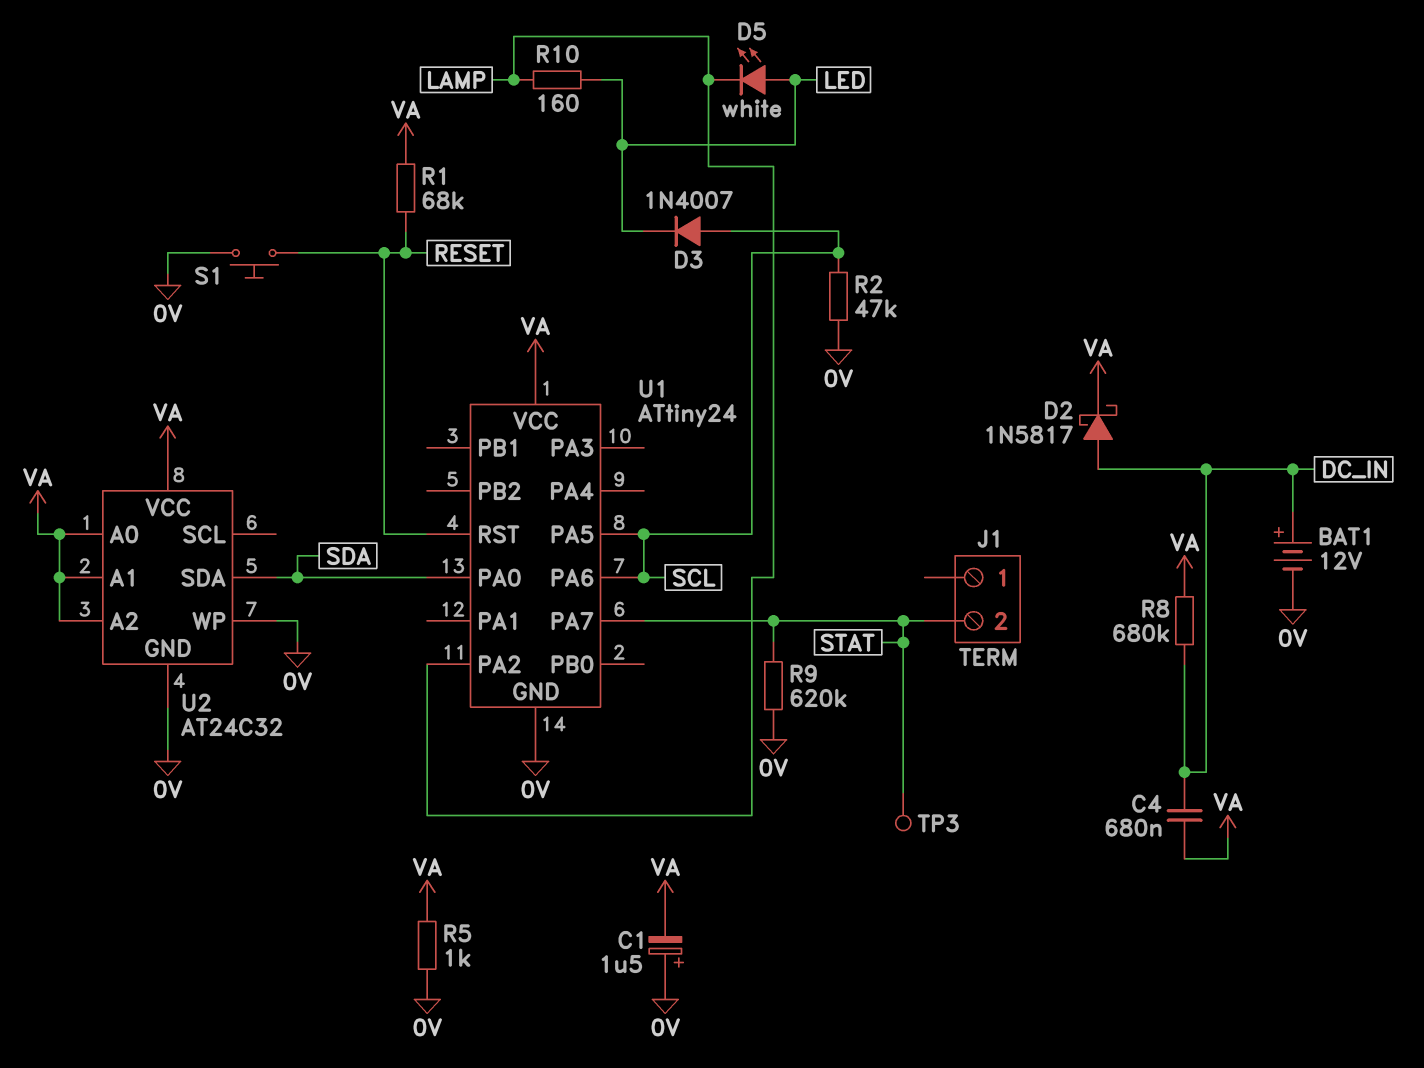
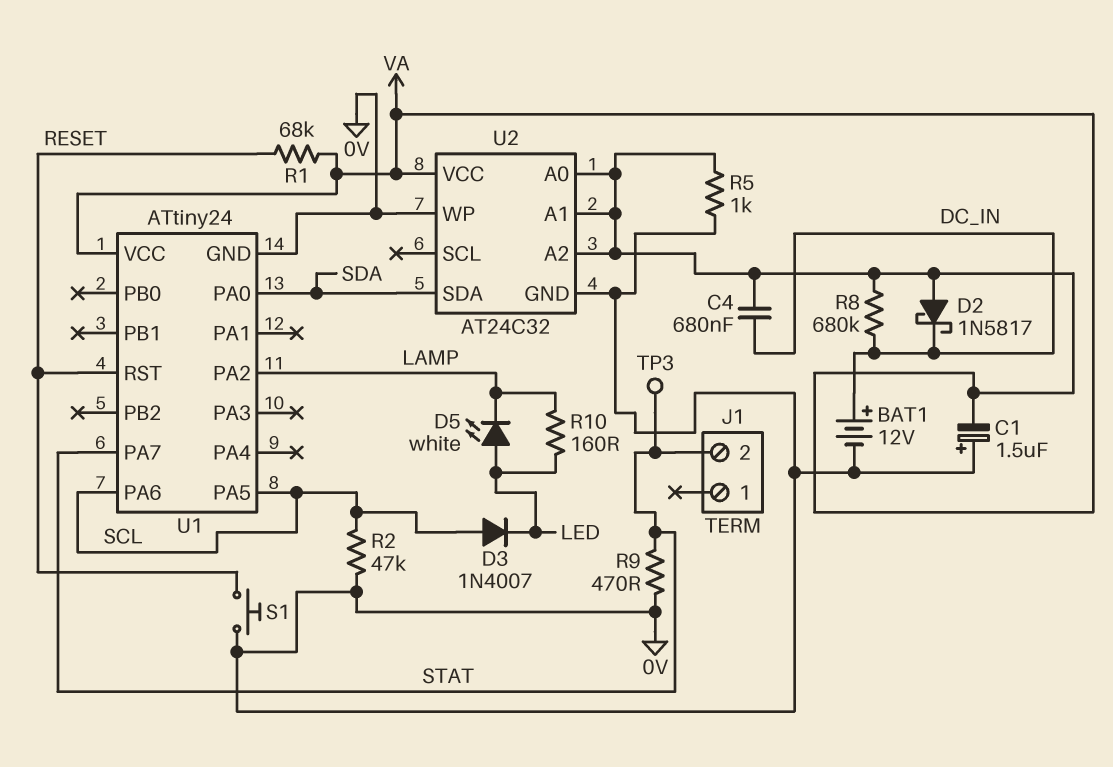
D2: schottky 1N5817 (A DC_IN, K VA) -> schottky 1N5817 (A VA, K DC_IN)
R9: 620k (0V, STAT) -> 470 (0V, STAT)

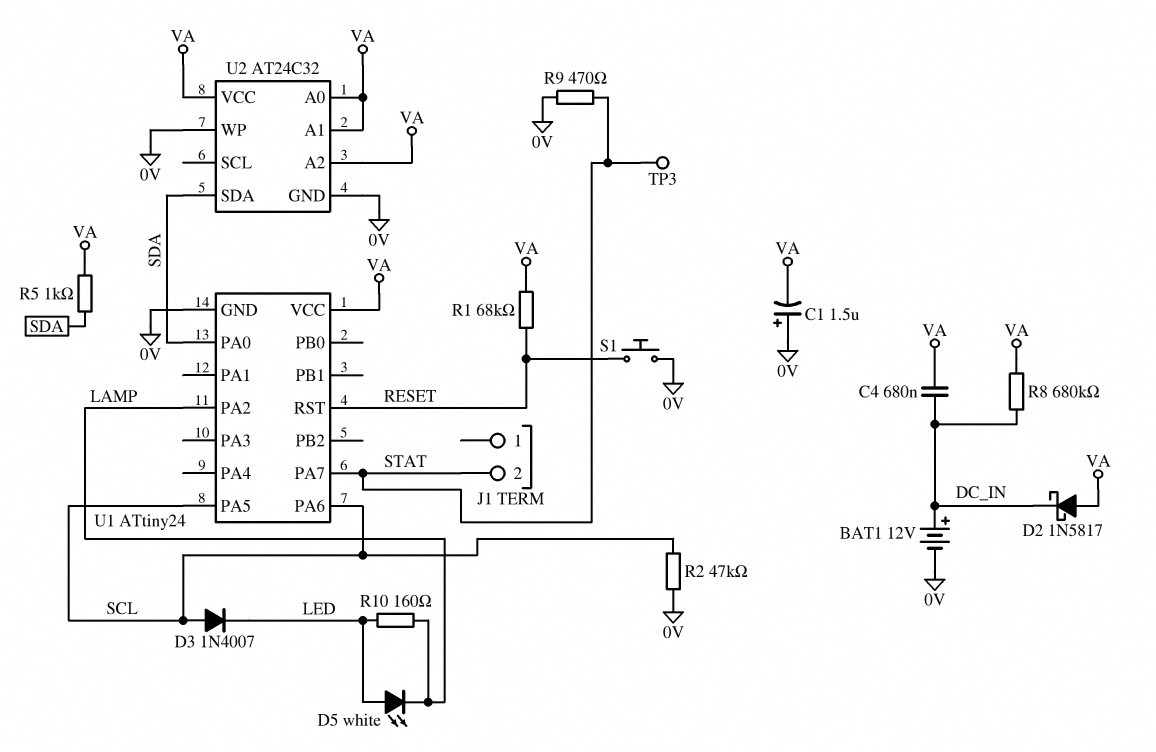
R5: 1k (0V, VA) -> 1k (SDA, VA)

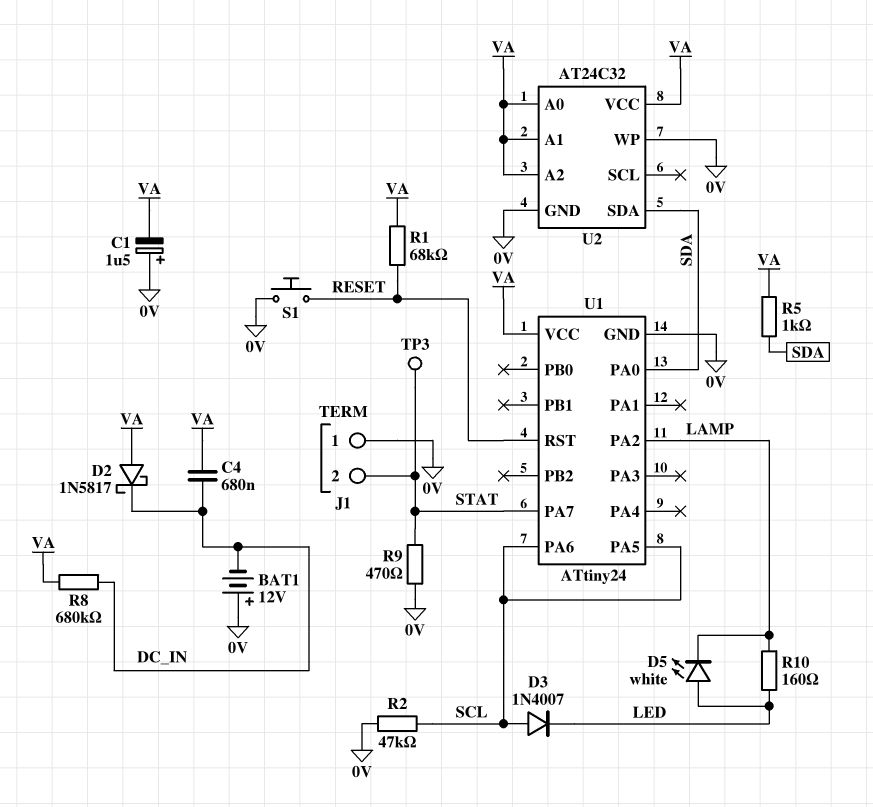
BAT1: 12V (plus DC_IN, minus 0V) -> 12V (plus 0V, minus DC_IN)
J1 pin 1: none -> 0V

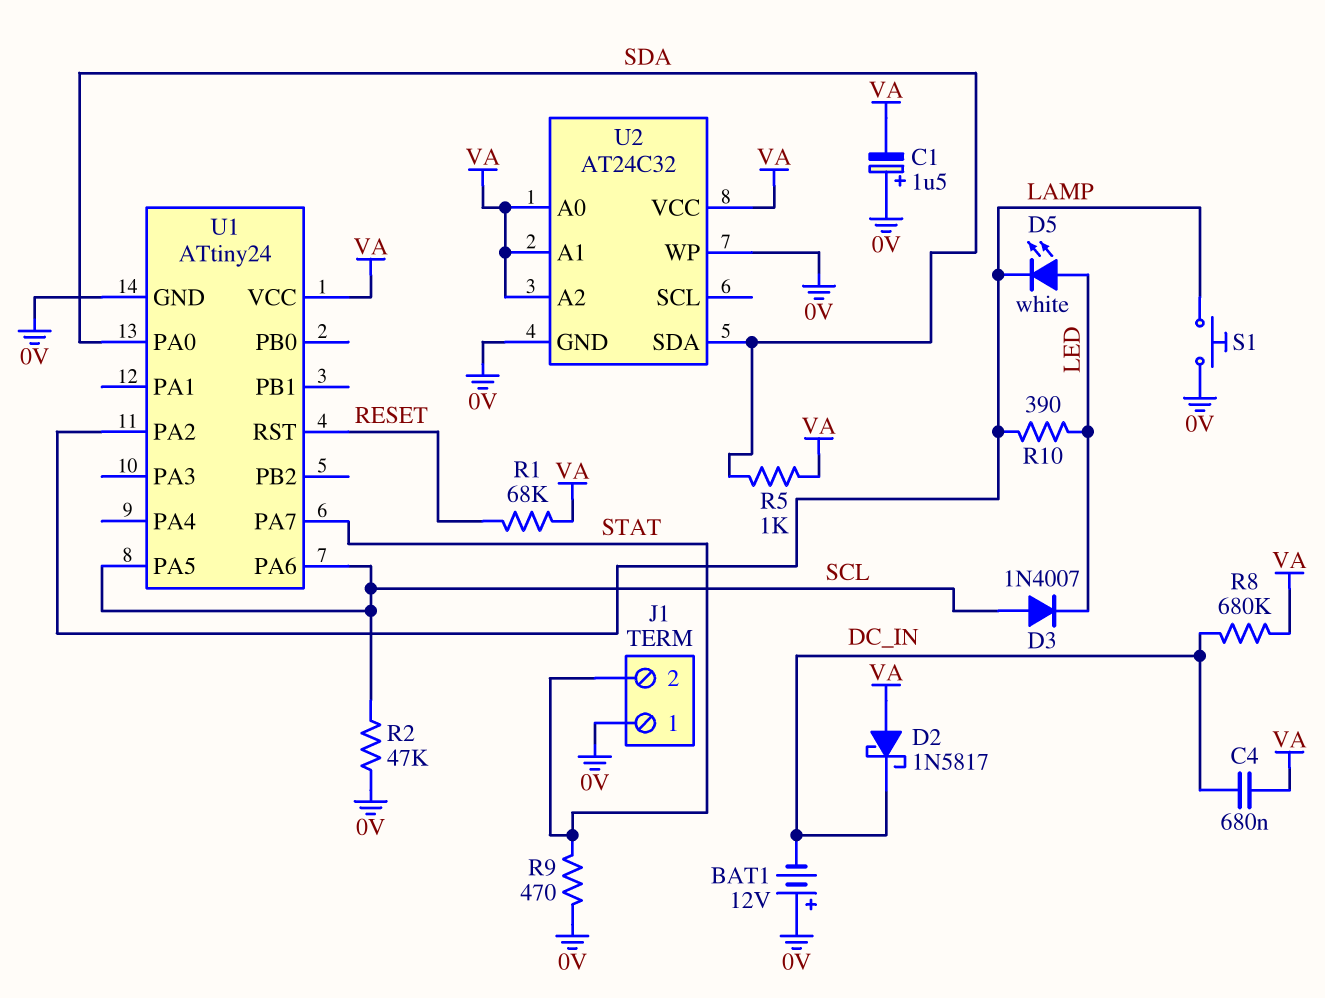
R10: 160 (LAMP, LED) -> 390 (LAMP, LED)
S1: button (0V, RESET) -> button (0V, LAMP)
TP3: test point (STAT) -> none

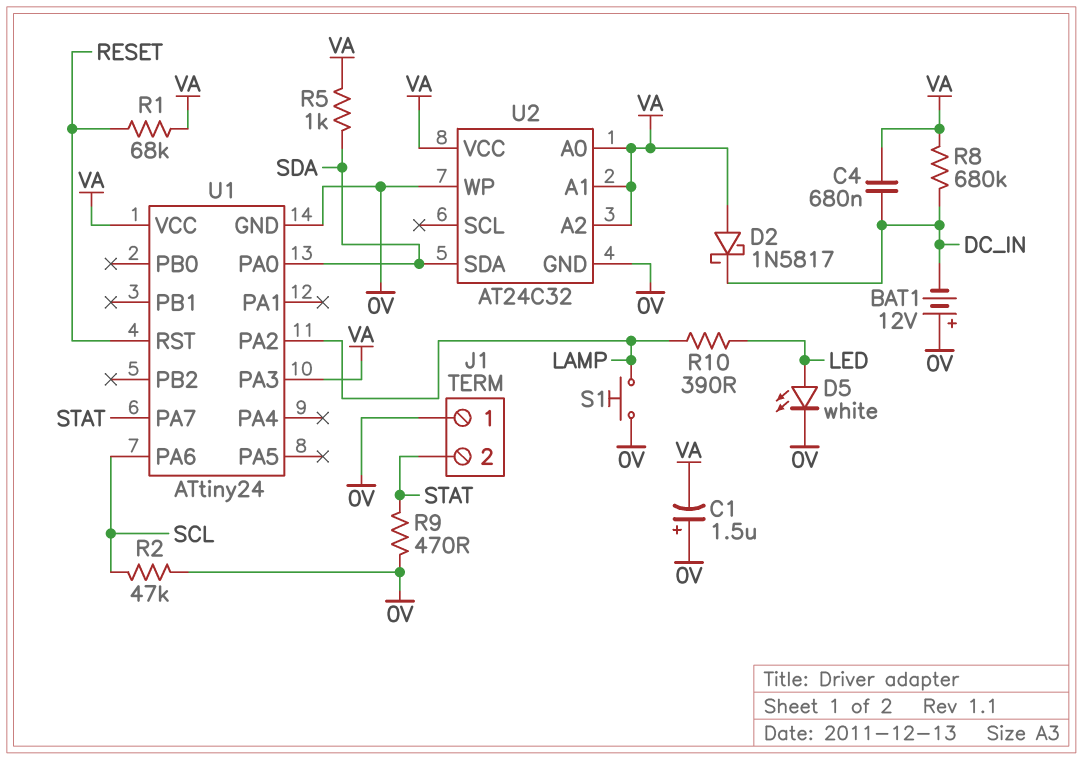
D3: diode 1N4007 (A SCL, K LED) -> none
D5: LED white (A LED, K LAMP) -> LED white (A LED, K 0V)
U1 pin PA3: none -> VA
U1 pin PA5: SCL -> none

